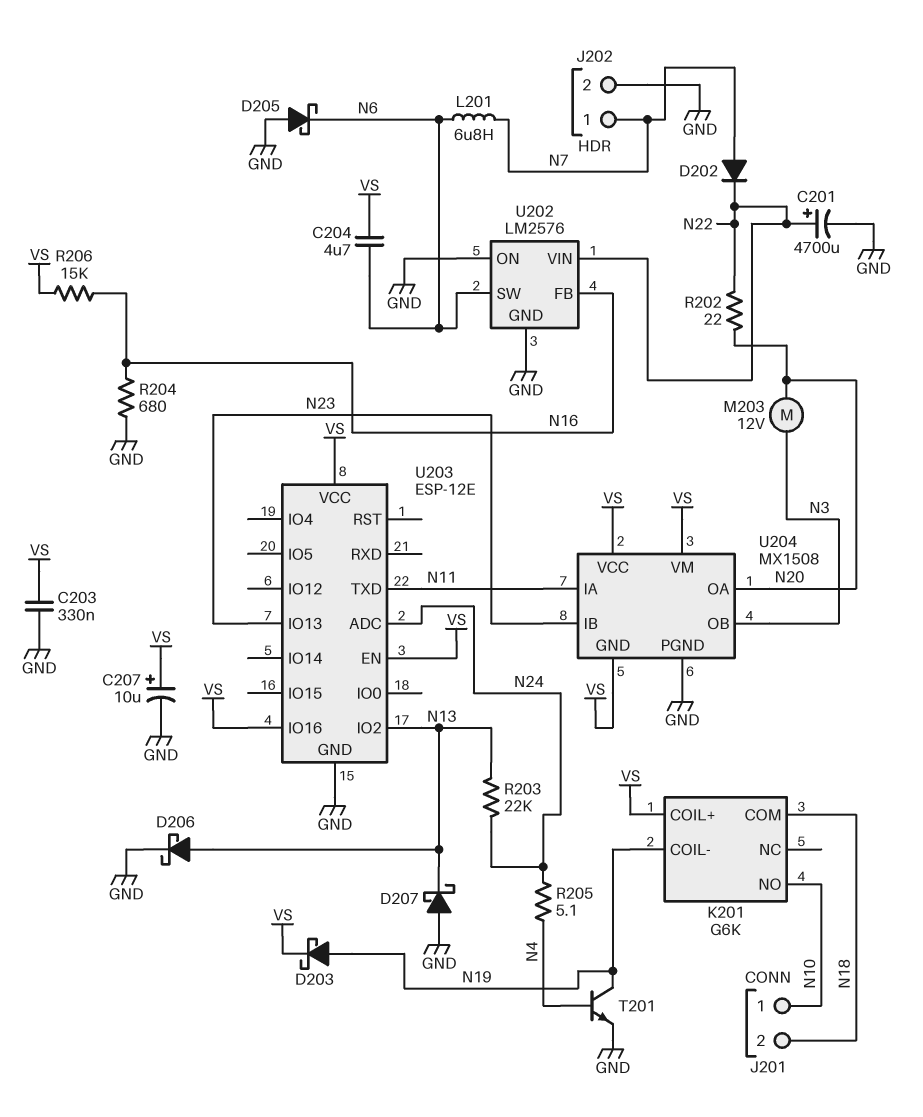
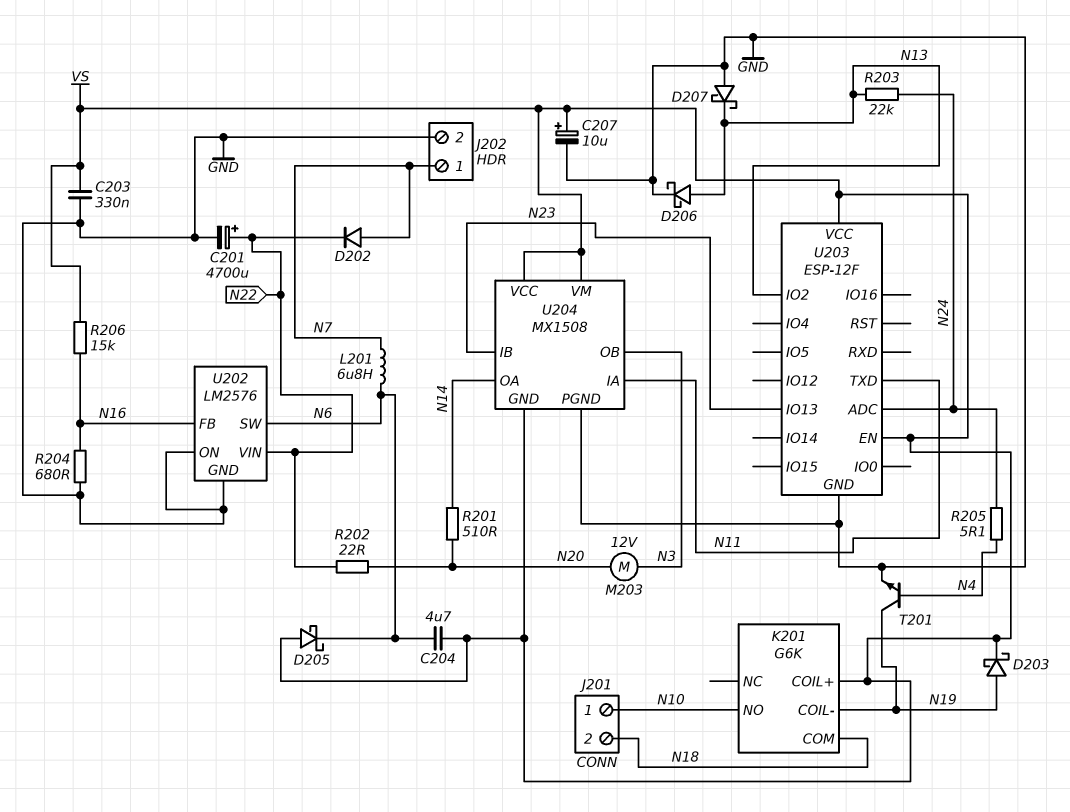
D205: schottky (A GND, K N6) -> schottky (A VS, K N6)
R201: none -> 510 (N14, N20)
U203: ESP-12E -> ESP-12F
U203 pin IO16: VS -> none
U204 pin OA: N20 -> N14

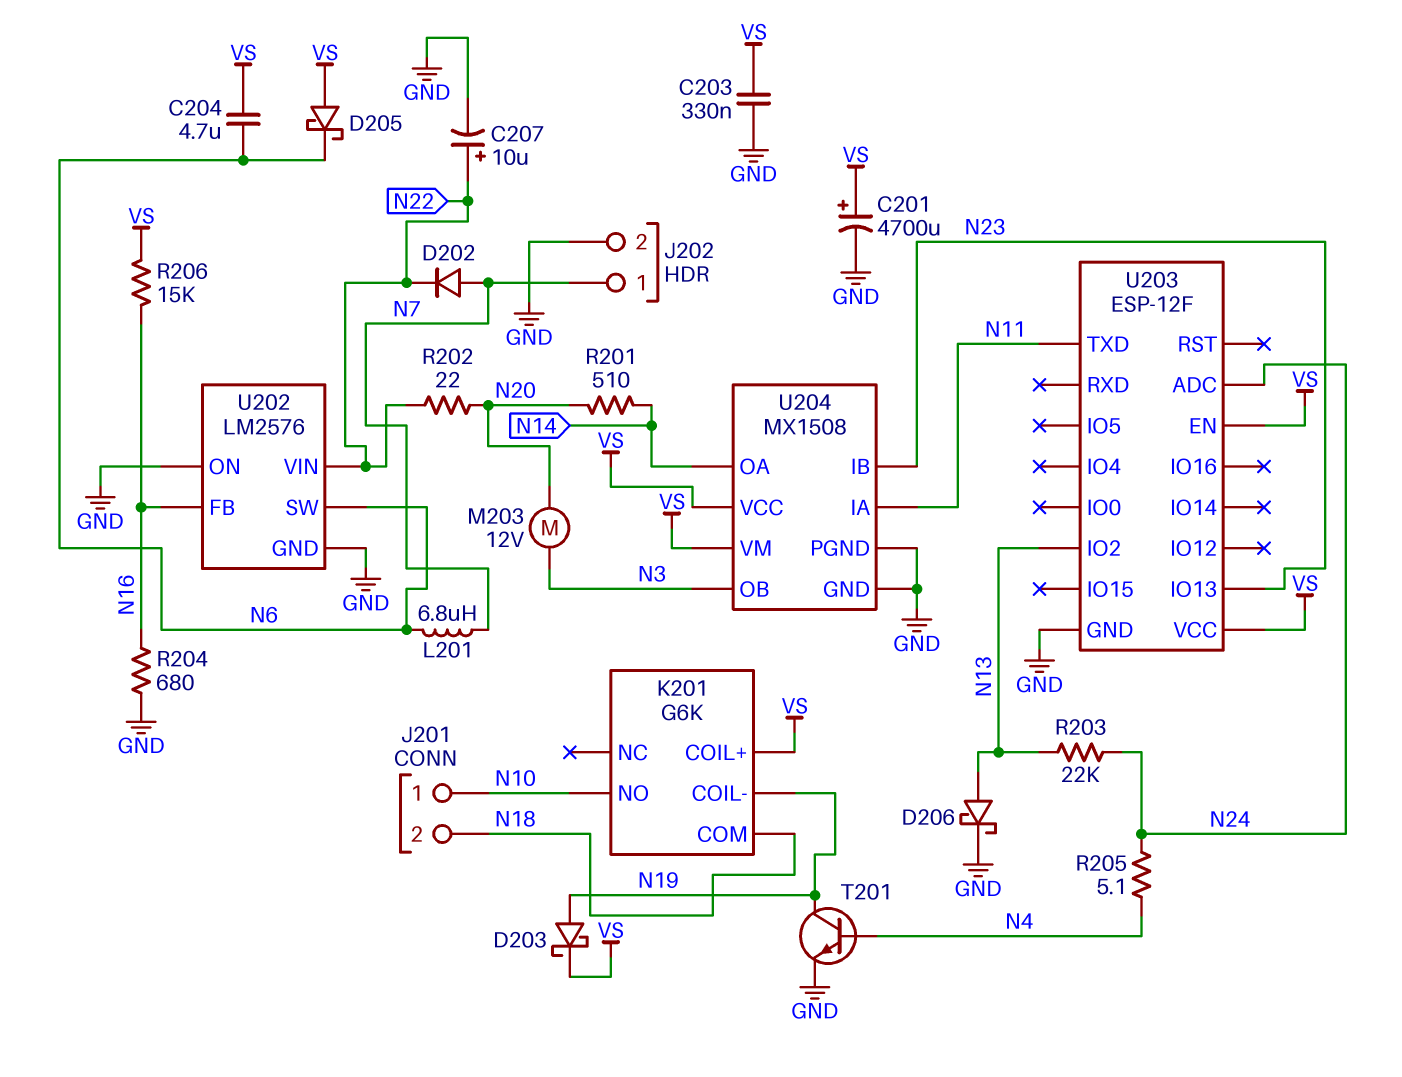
C201: 4700uF (plus N22, minus GND) -> 4700uF (plus VS, minus GND)
C207: 10uF (plus VS, minus GND) -> 10uF (plus N22, minus GND)
D207: schottky (A GND, K N13) -> none
U204 pin GND: VS -> GND

